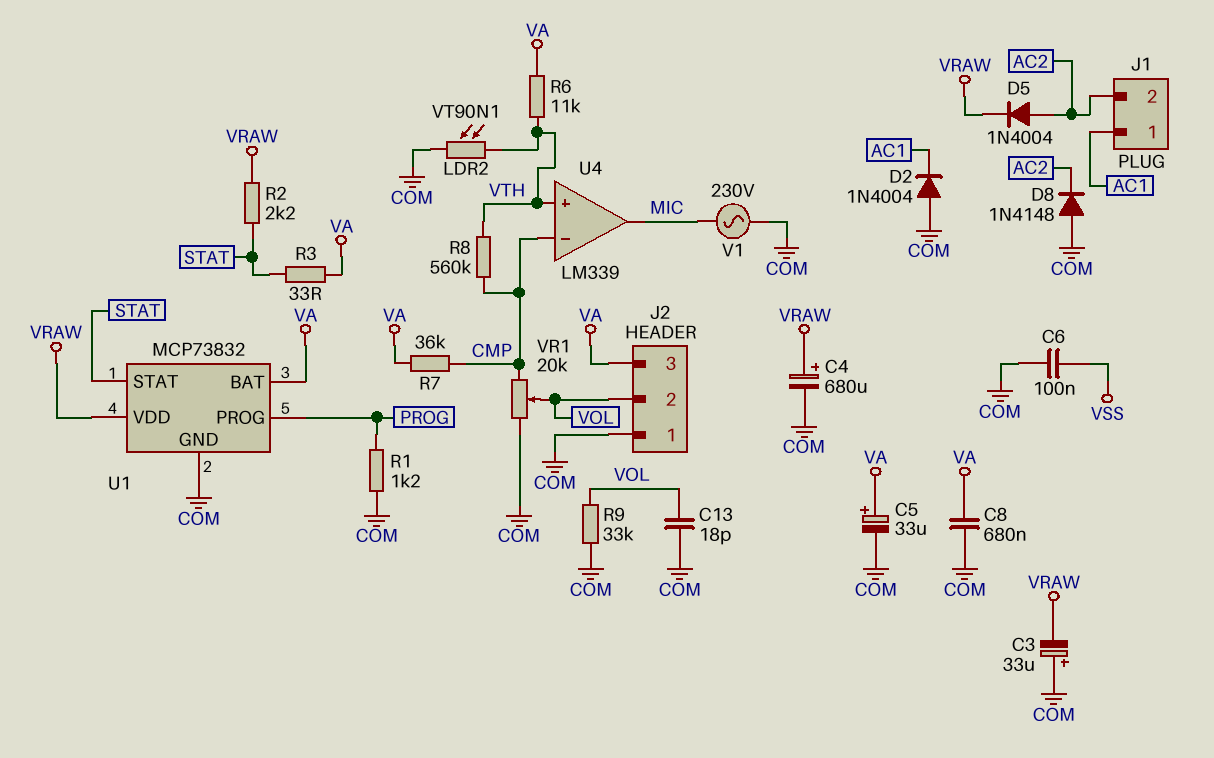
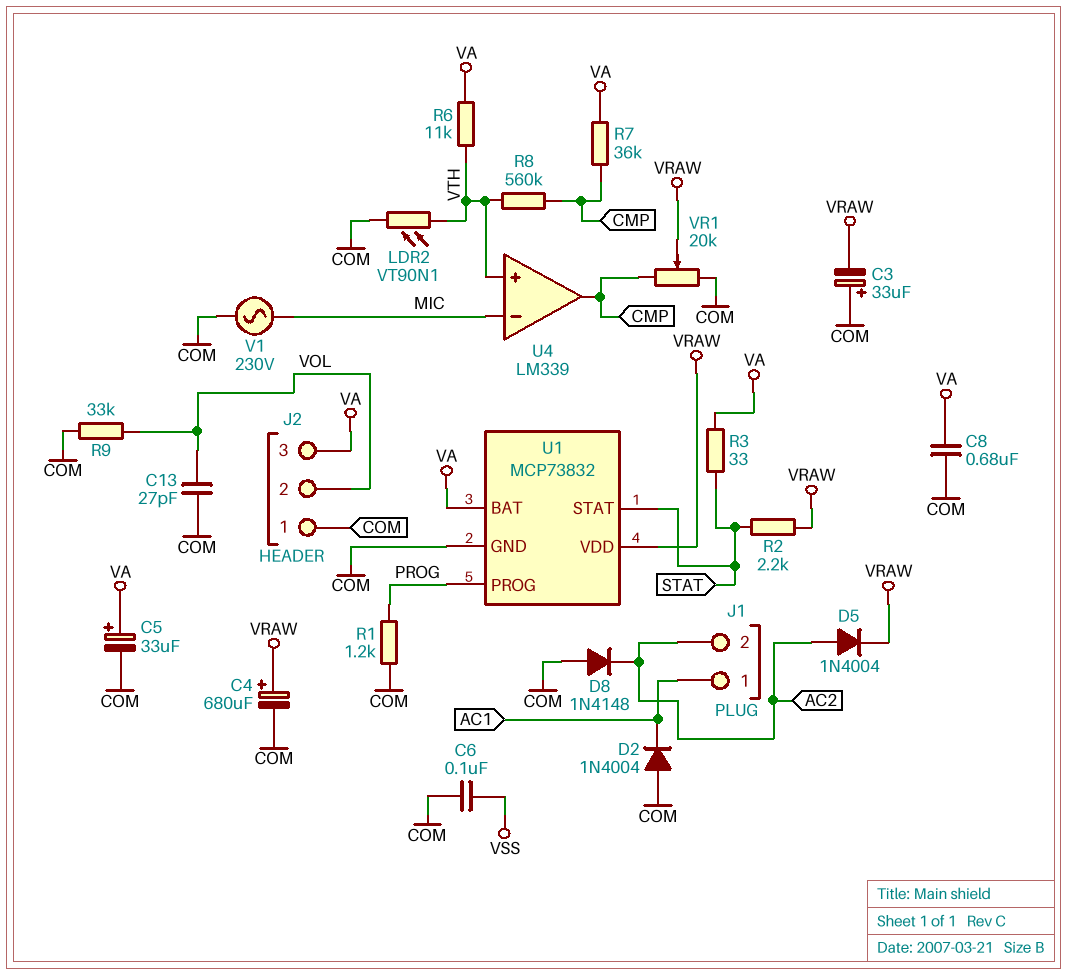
C13: 18pF (COM, VOL) -> 27pF (COM, VOL)
U4 pin in-: CMP -> MIC
U4 pin out: MIC -> CMP
VR1: 20k (CMP, COM, wiper VOL) -> 20k (CMP, COM, wiper VRAW)

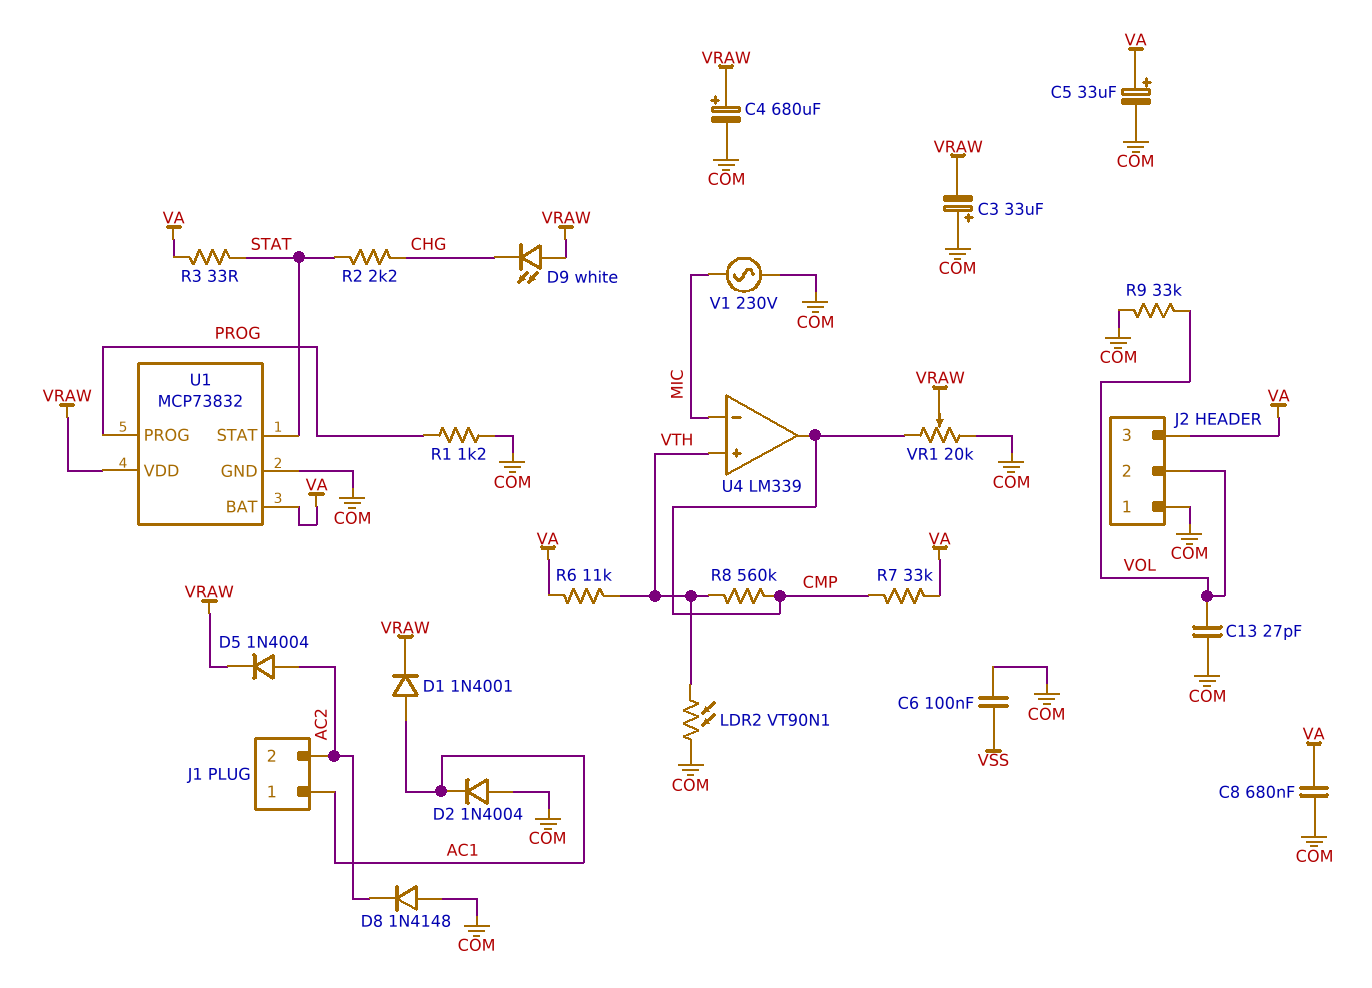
D1: none -> diode 1N4001 (A AC1, K VRAW)
D9: none -> LED white (A VRAW, K CHG)
R2: 2.2k (STAT, VRAW) -> 2.2k (CHG, STAT)
R7: 36k (CMP, VA) -> 33k (CMP, VA)

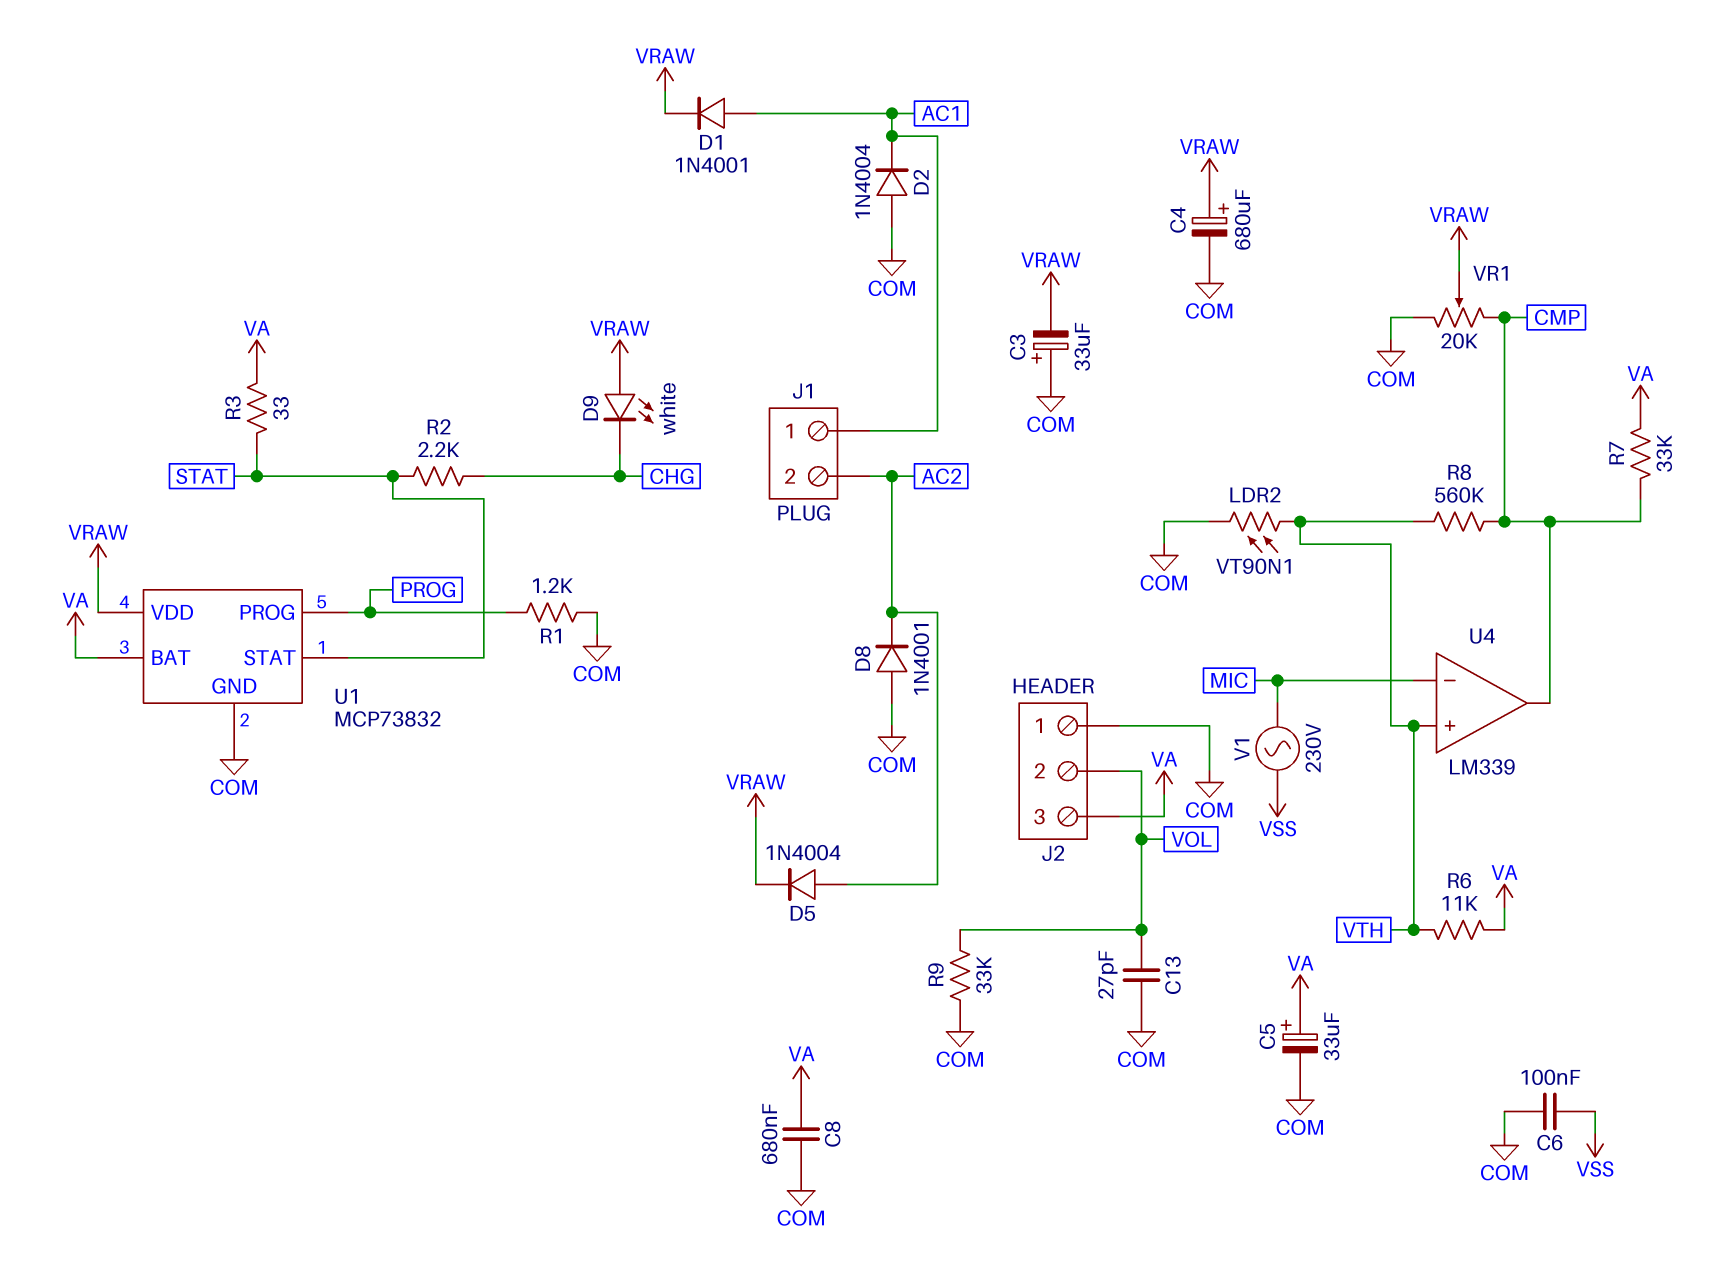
D8: diode 1N4148 (A COM, K AC2) -> diode 1N4001 (A COM, K AC2)
V1: AC 230V (COM, MIC) -> AC 230V (MIC, VSS)

